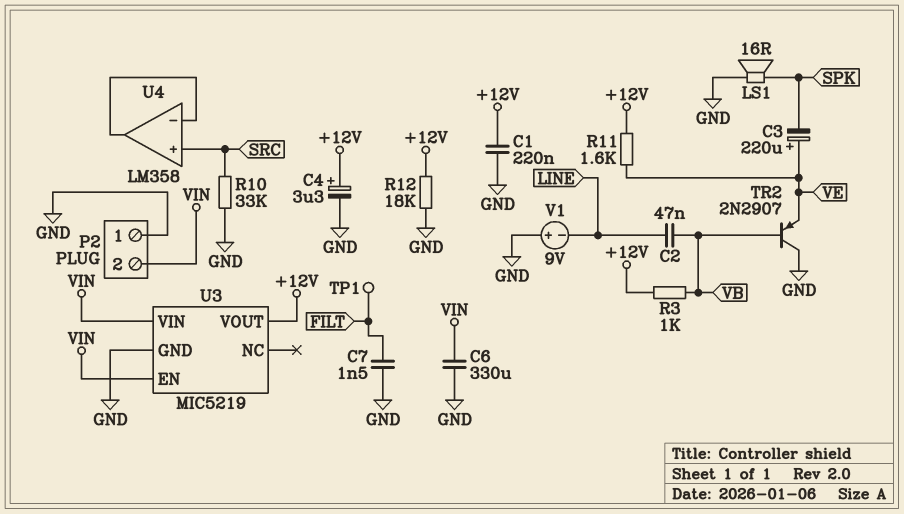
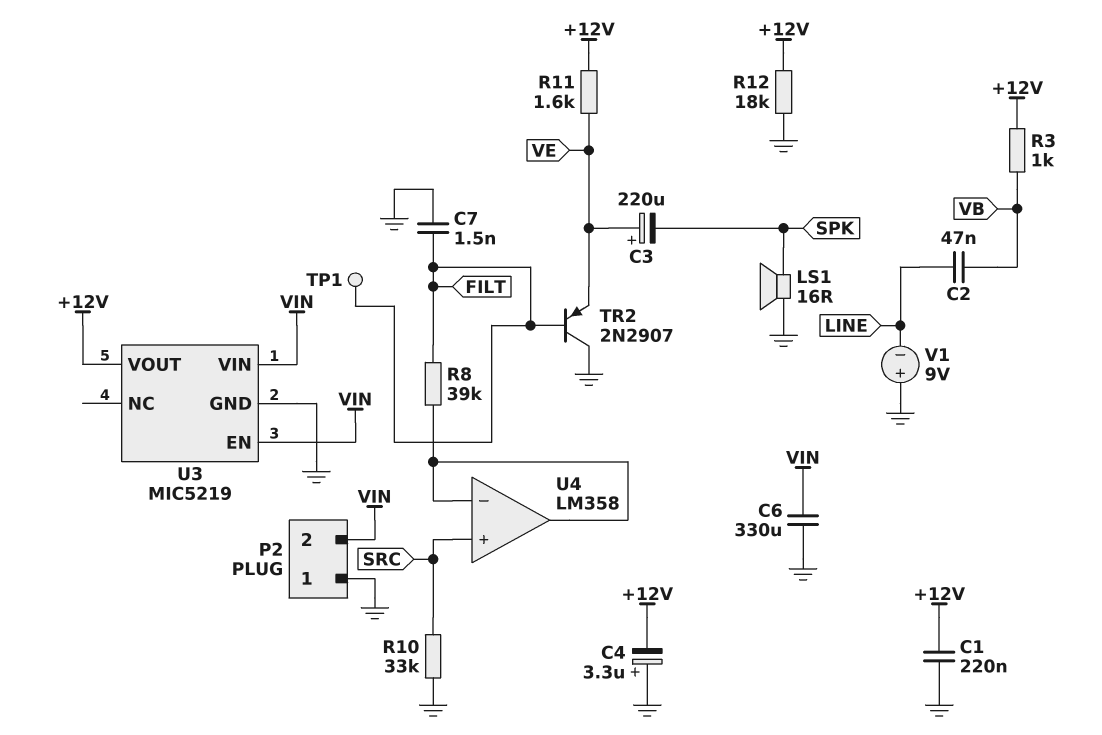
C4: 3.3uF (plus +12V, minus GND) -> 3.3uF (plus GND, minus +12V)
R8: none -> 39k (FILT, U4/in-)
TR2: PNP 2N2907 (B VB, C GND, E VE) -> PNP 2N2907 (B FILT, C GND, E VE)

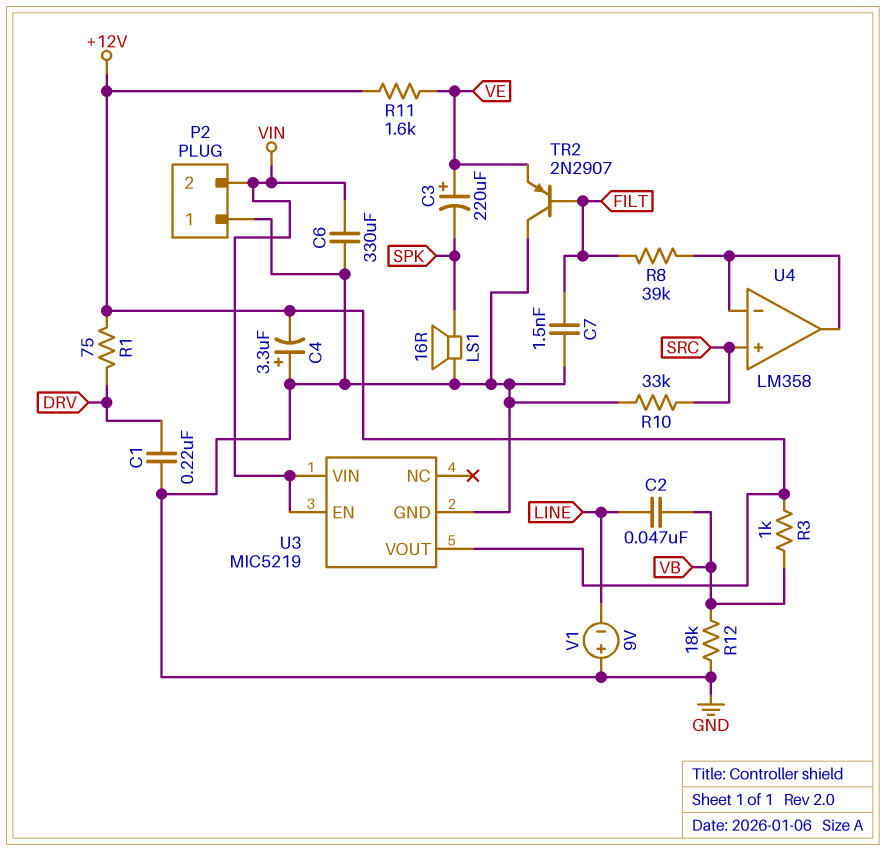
C1: 220nF (+12V, GND) -> 220nF (DRV, GND)
R1: none -> 75 (+12V, DRV)
R12: 18k (+12V, GND) -> 18k (GND, VB)
TP1: test point (FILT) -> none

